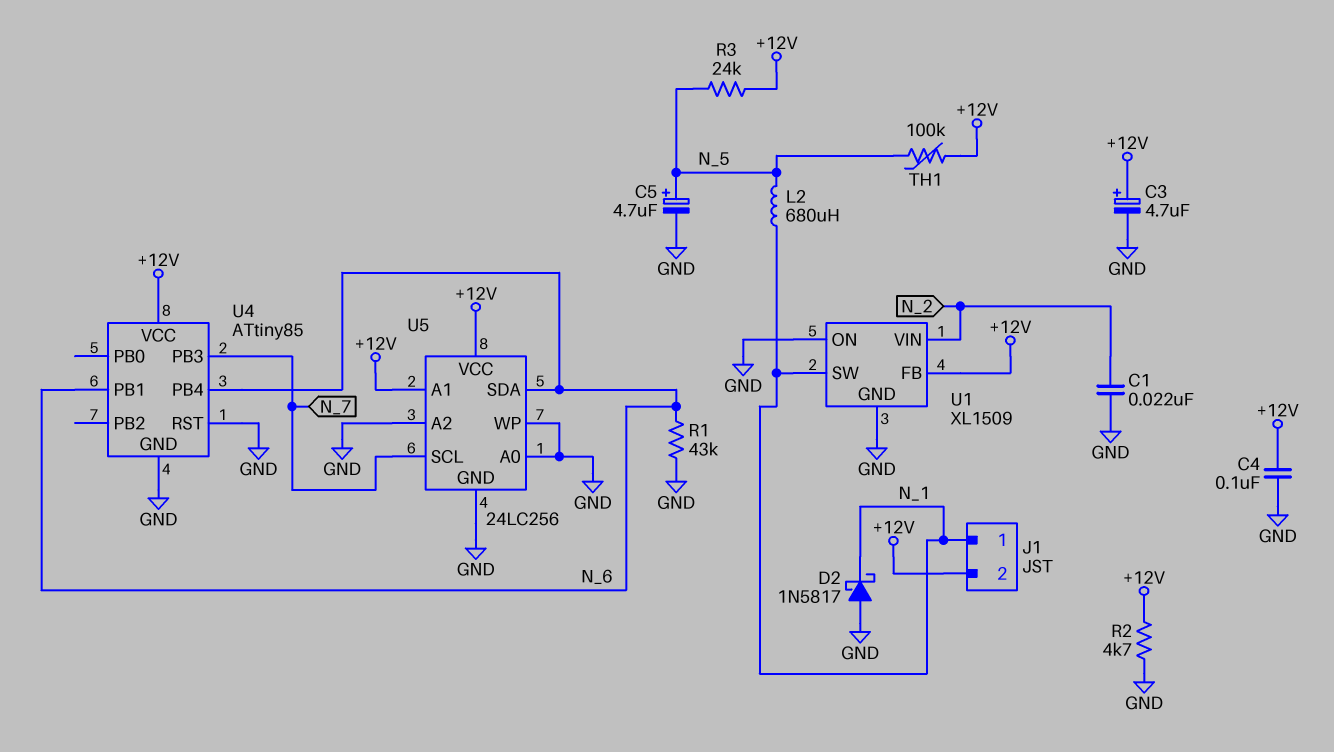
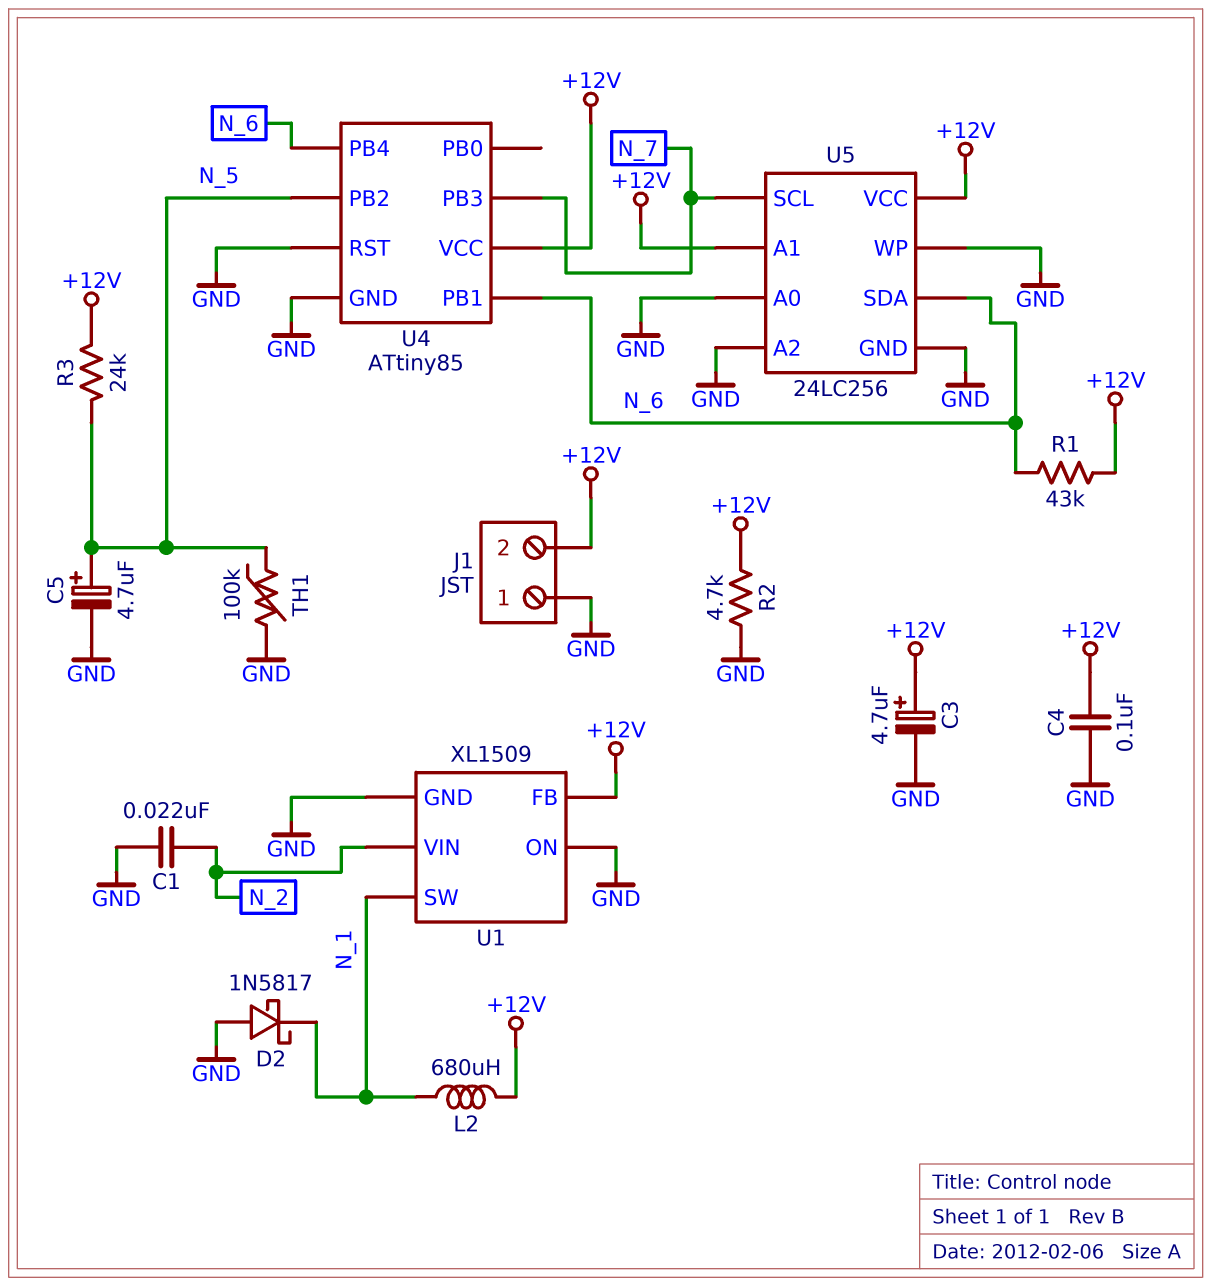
J1 pin 1: N_1 -> GND
L2: 680uH (N_1, N_5) -> 680uH (+12V, N_1)
R1: 43k (GND, N_6) -> 43k (+12V, N_6)
TH1: 100k (+12V, N_5) -> 100k (GND, N_5)
U4 pin PB2: none -> N_5

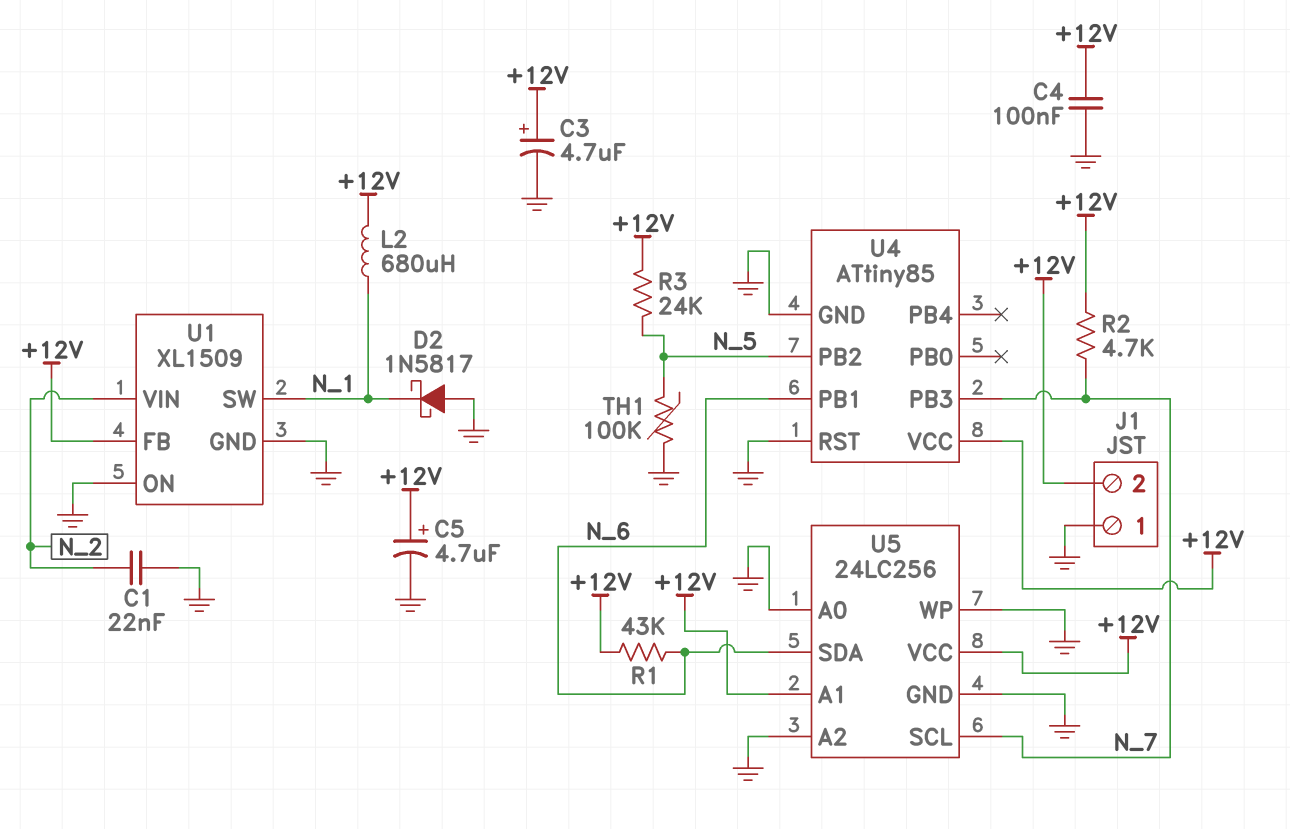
C5: 4.7uF (plus N_5, minus GND) -> 4.7uF (plus +12V, minus GND)
R2: 4.7k (+12V, GND) -> 4.7k (+12V, N_7)
U4 pin PB4: N_6 -> none

